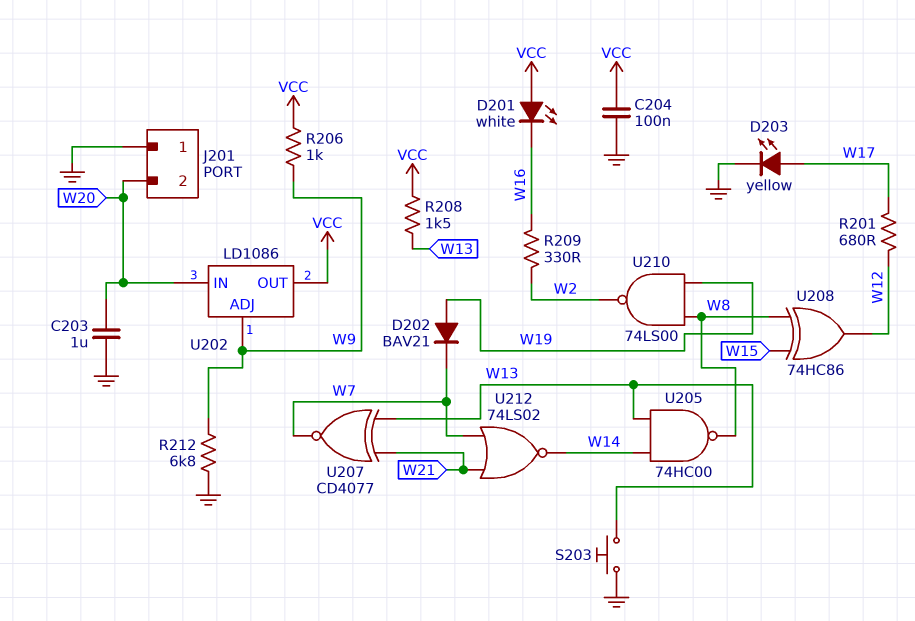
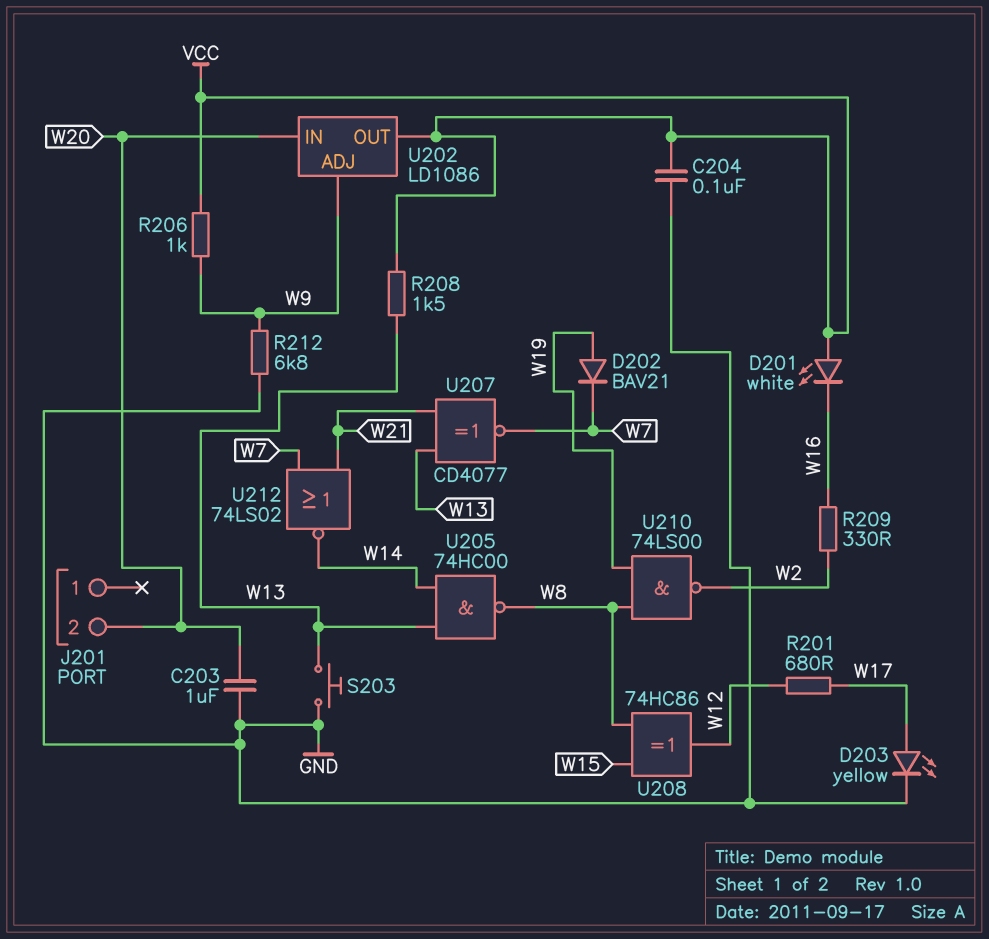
J201 pin 1: GND -> none

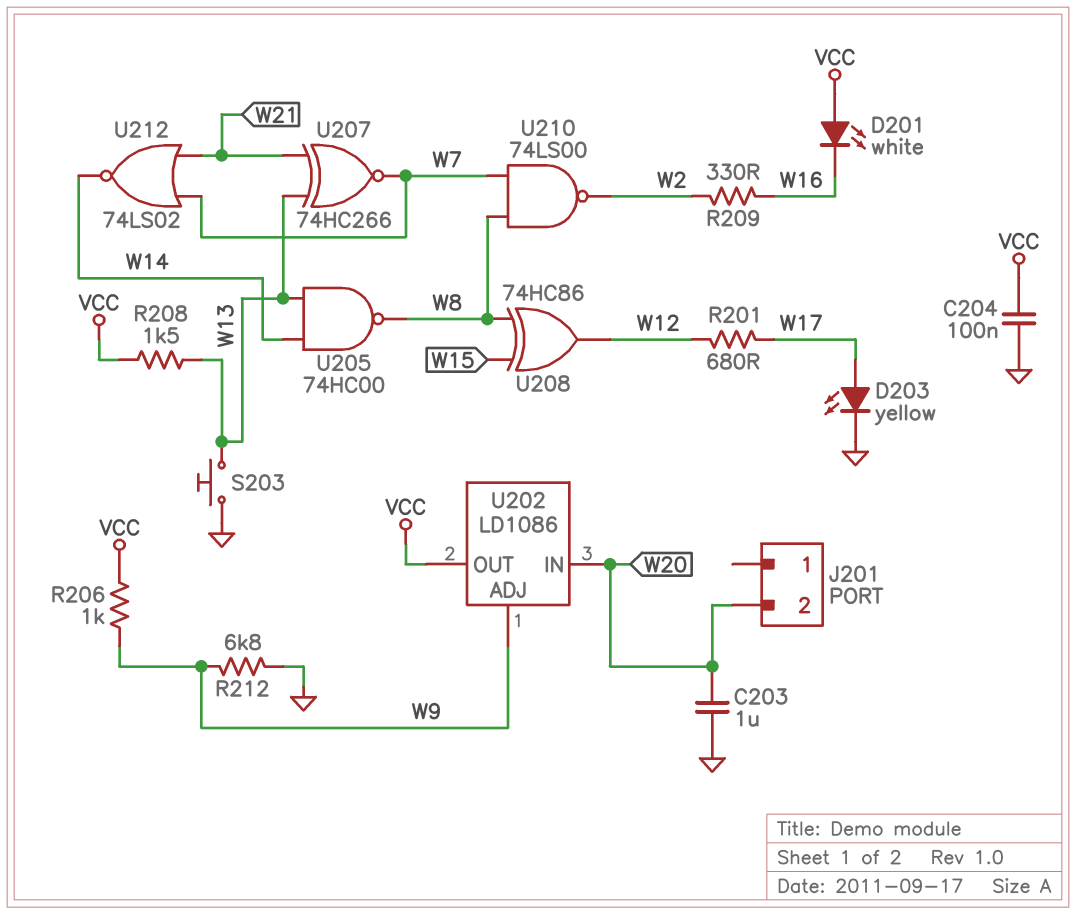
D202: diode BAV21 (A W19, K W7) -> none
U207: XNOR CD4077 (in W13, in W21, out W7) -> XNOR 74HC266 (in W13, in W21, out W7)
U210: NAND 74LS00 (in W8, in W19, out W2) -> NAND 74LS00 (in W7, in W8, out W2)

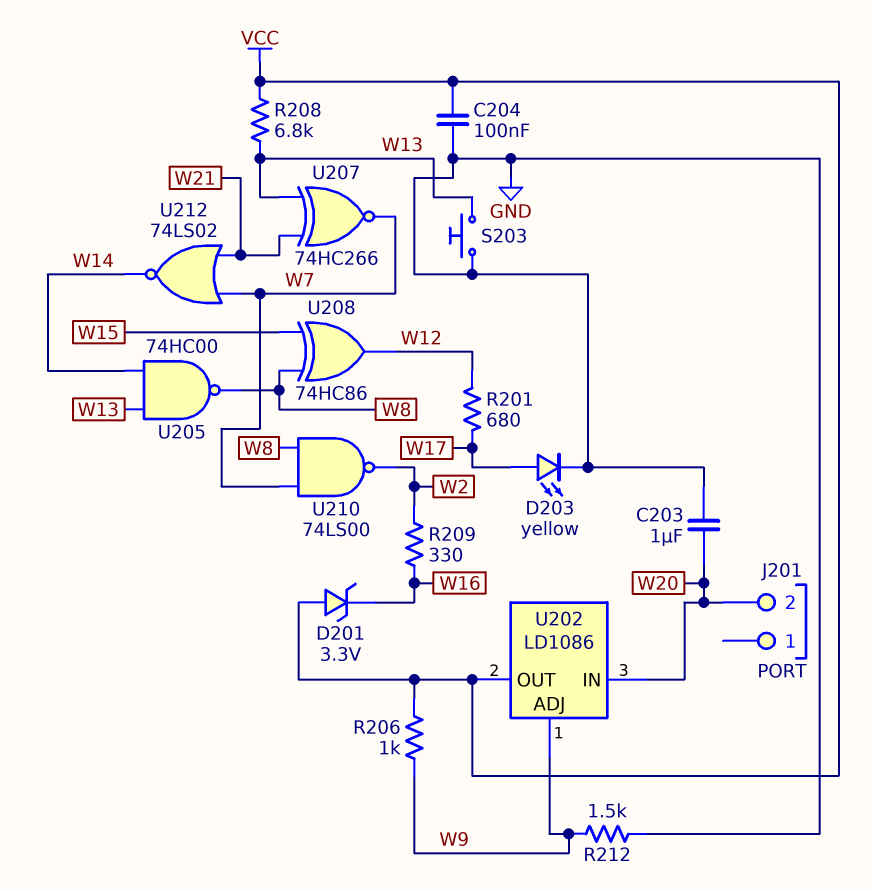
D201: LED white (A VCC, K W16) -> zener 3.3V (A VCC, K W16)
R208: 1.5k (VCC, W13) -> 6.8k (VCC, W13)
R212: 6.8k (GND, W9) -> 1.5k (GND, W9)

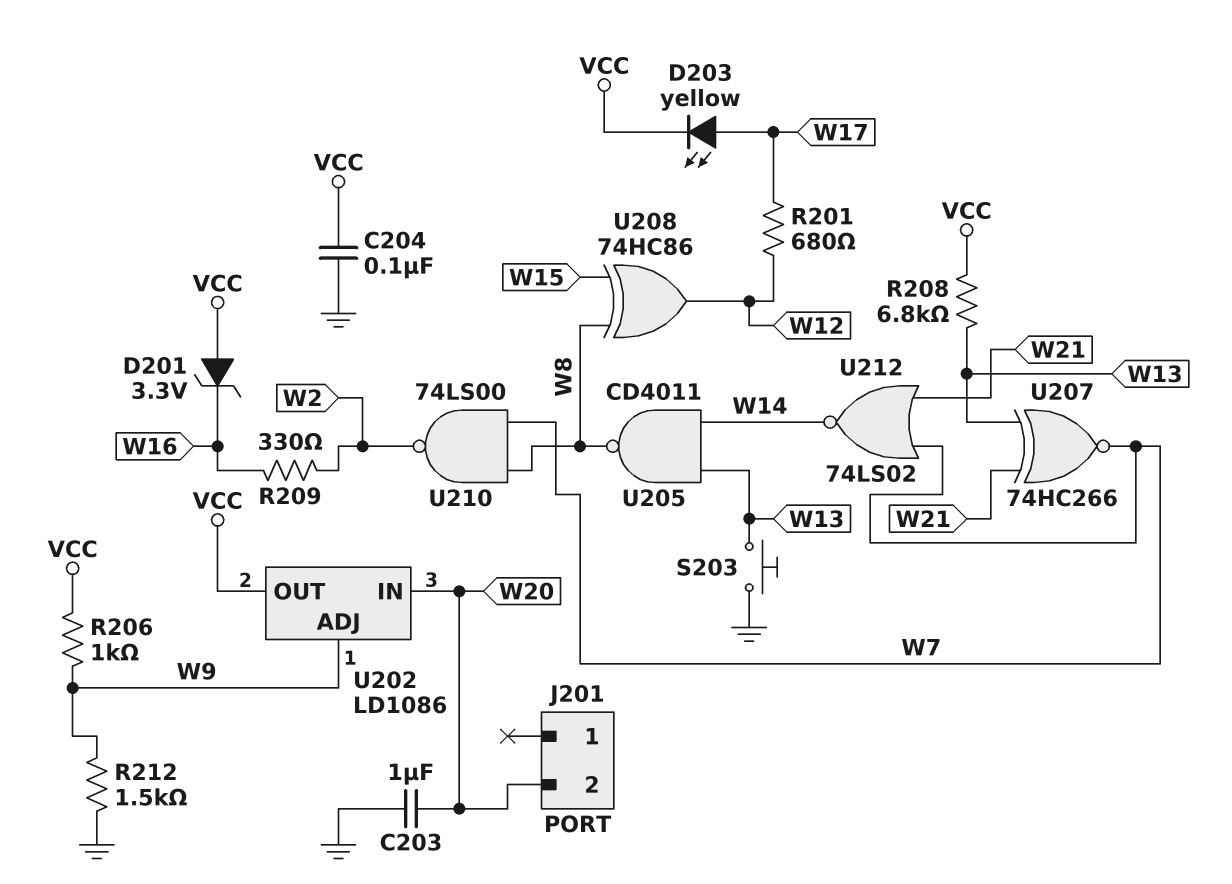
D203: LED yellow (A W17, K GND) -> LED yellow (A W17, K VCC)
U205: NAND 74HC00 (in W13, in W14, out W8) -> NAND CD4011 (in W13, in W14, out W8)

